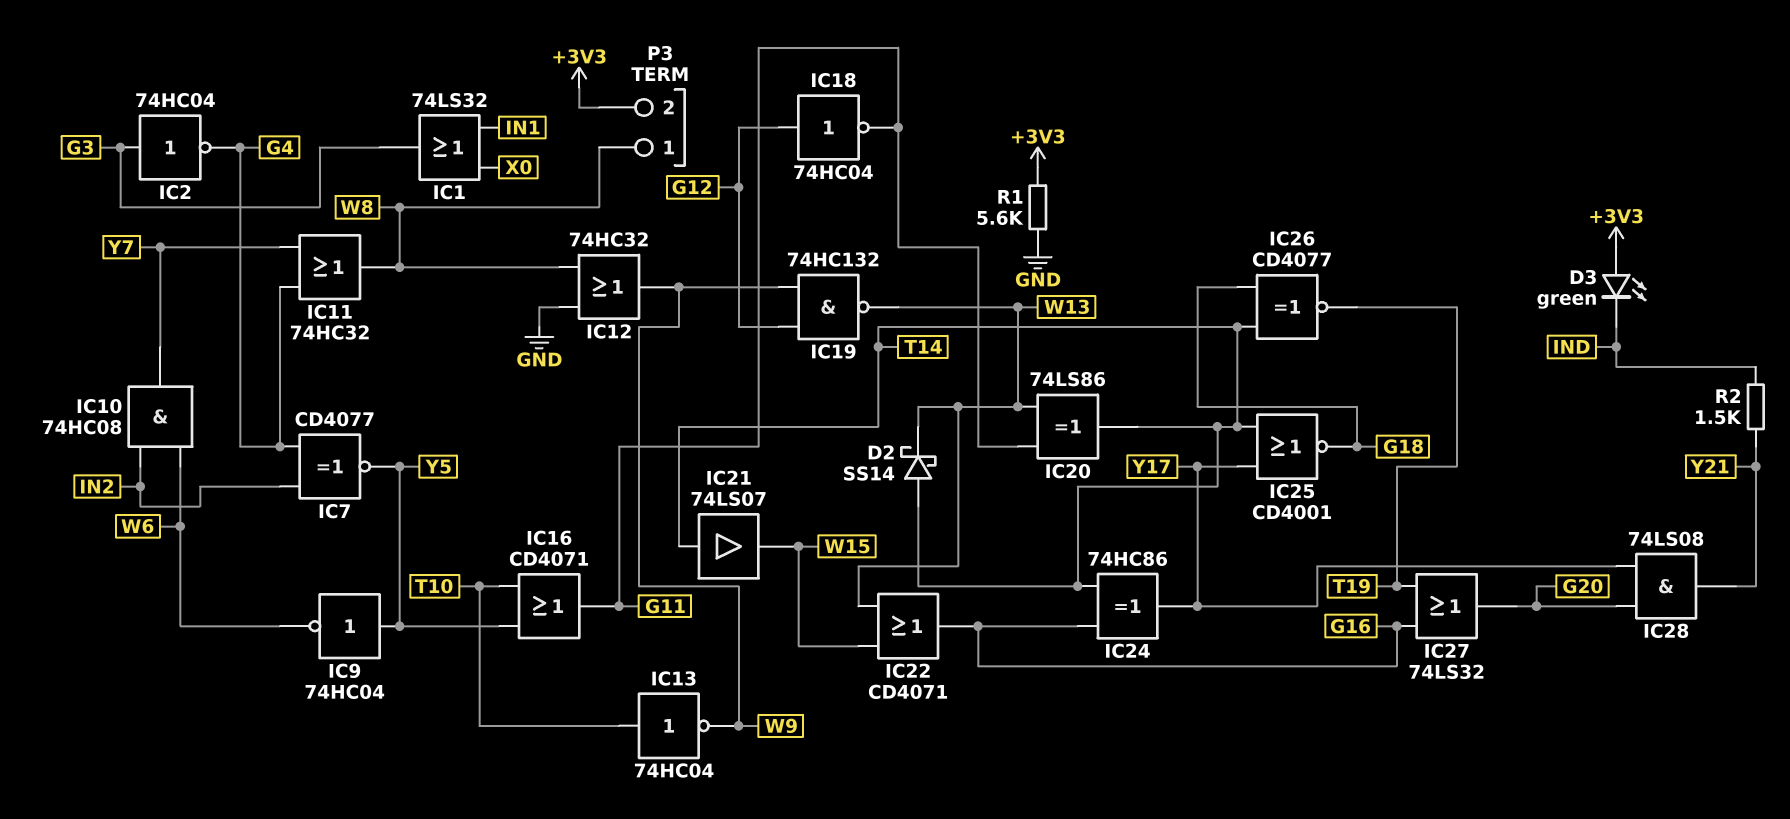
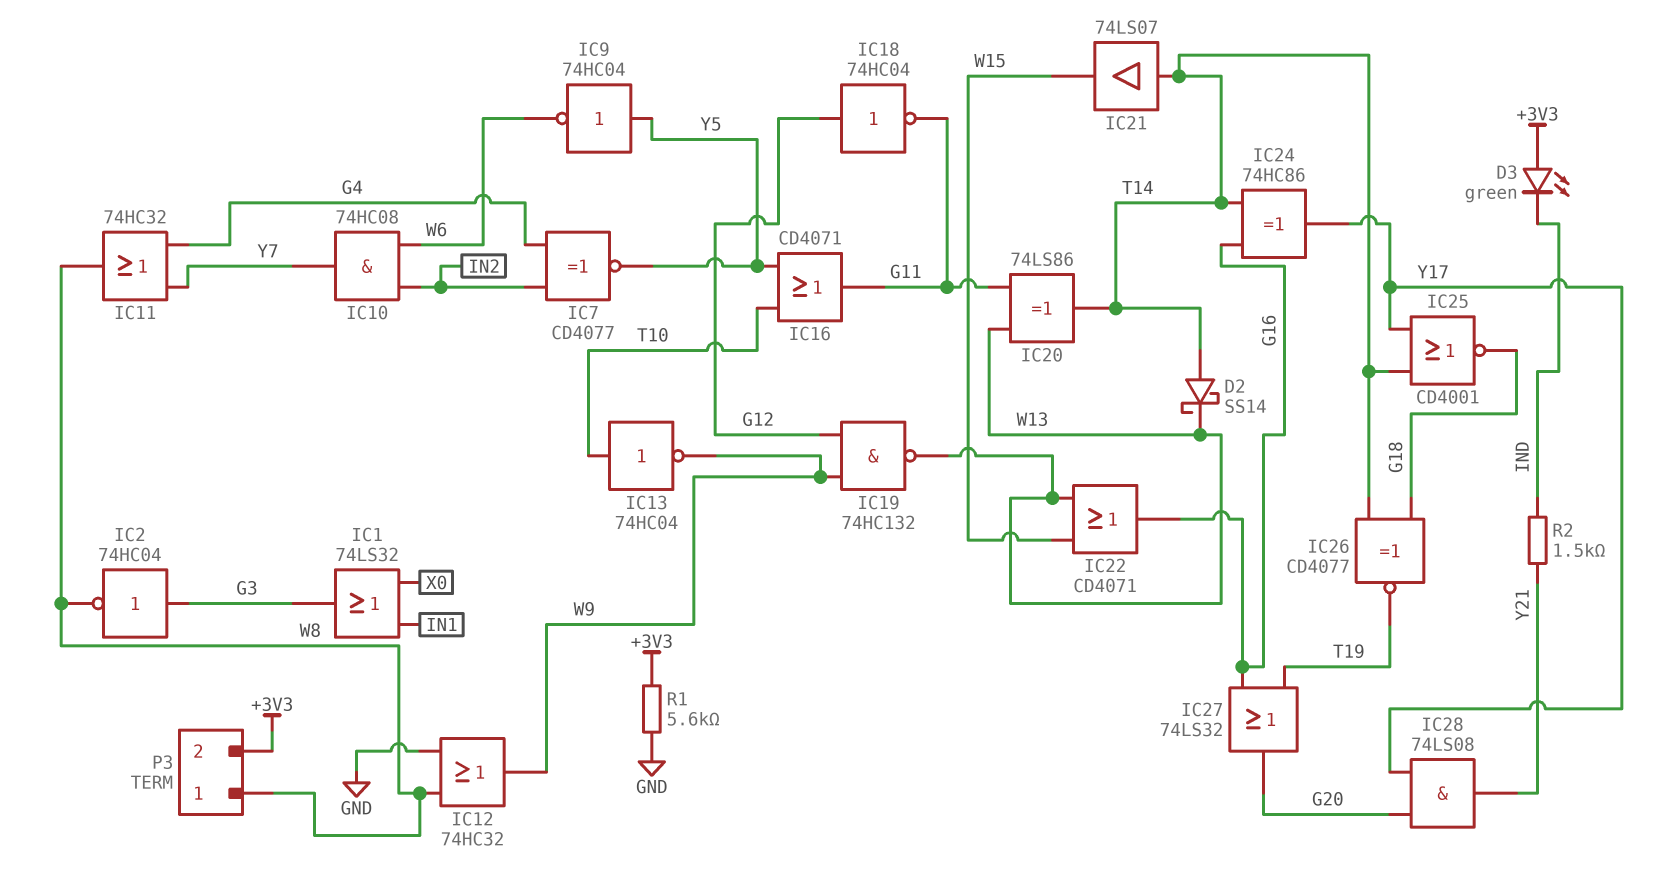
IC2: NOT 74HC04 (in G3, out G4) -> NOT 74HC04 (in G3, out W8)

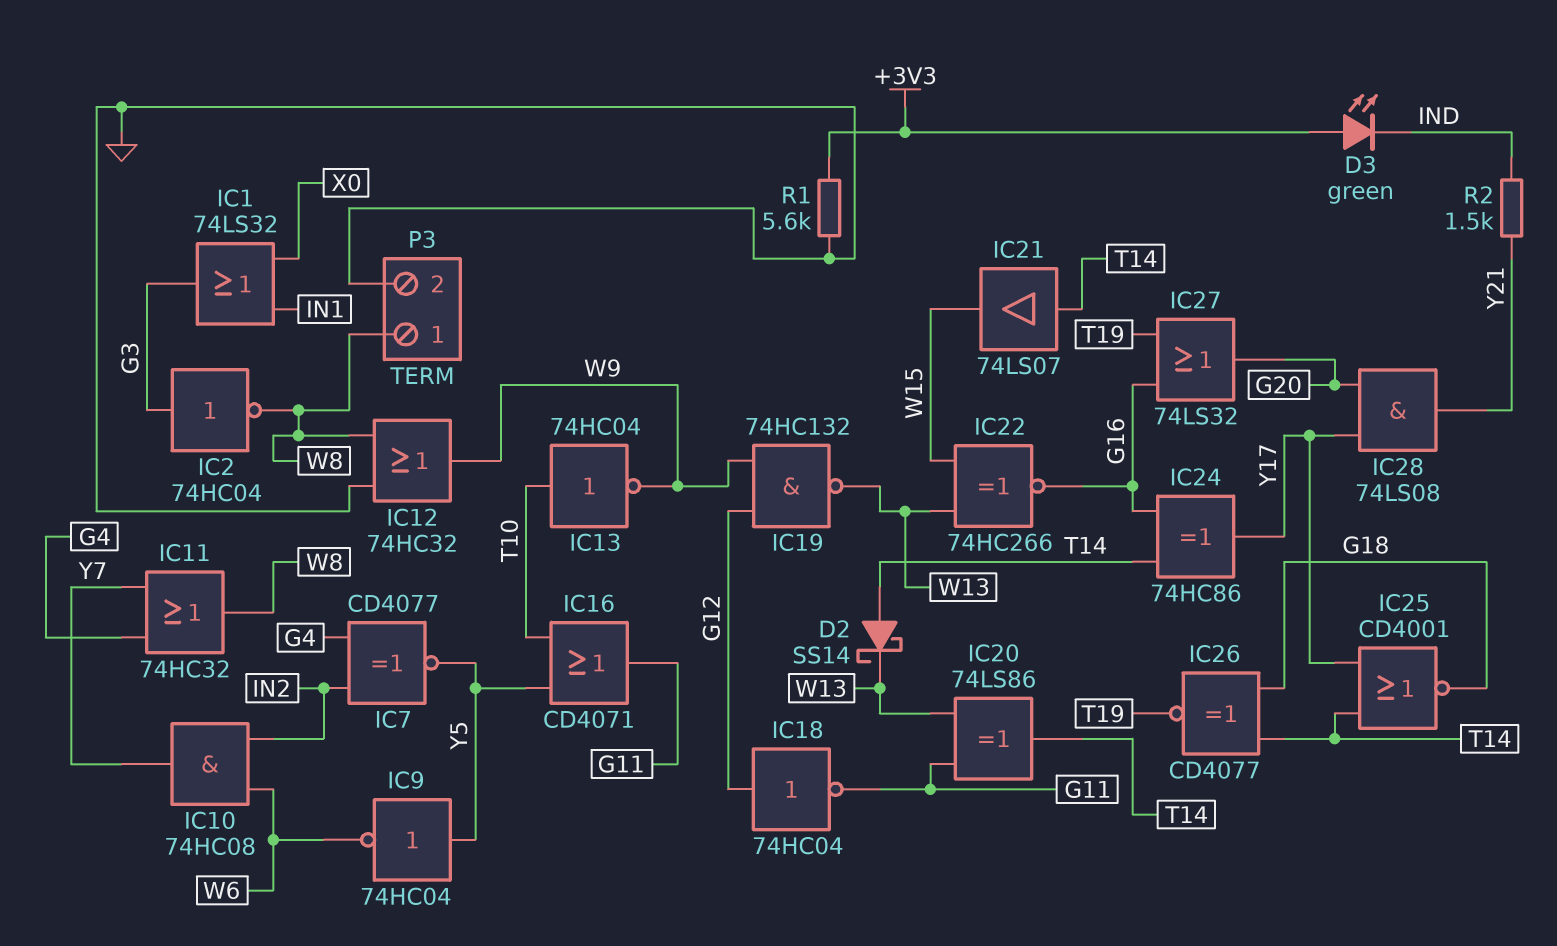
IC22: OR CD4071 (in W13, in W15, out G16) -> XNOR 74HC266 (in W13, in W15, out G16)
P3 pin 2: +3V3 -> GND

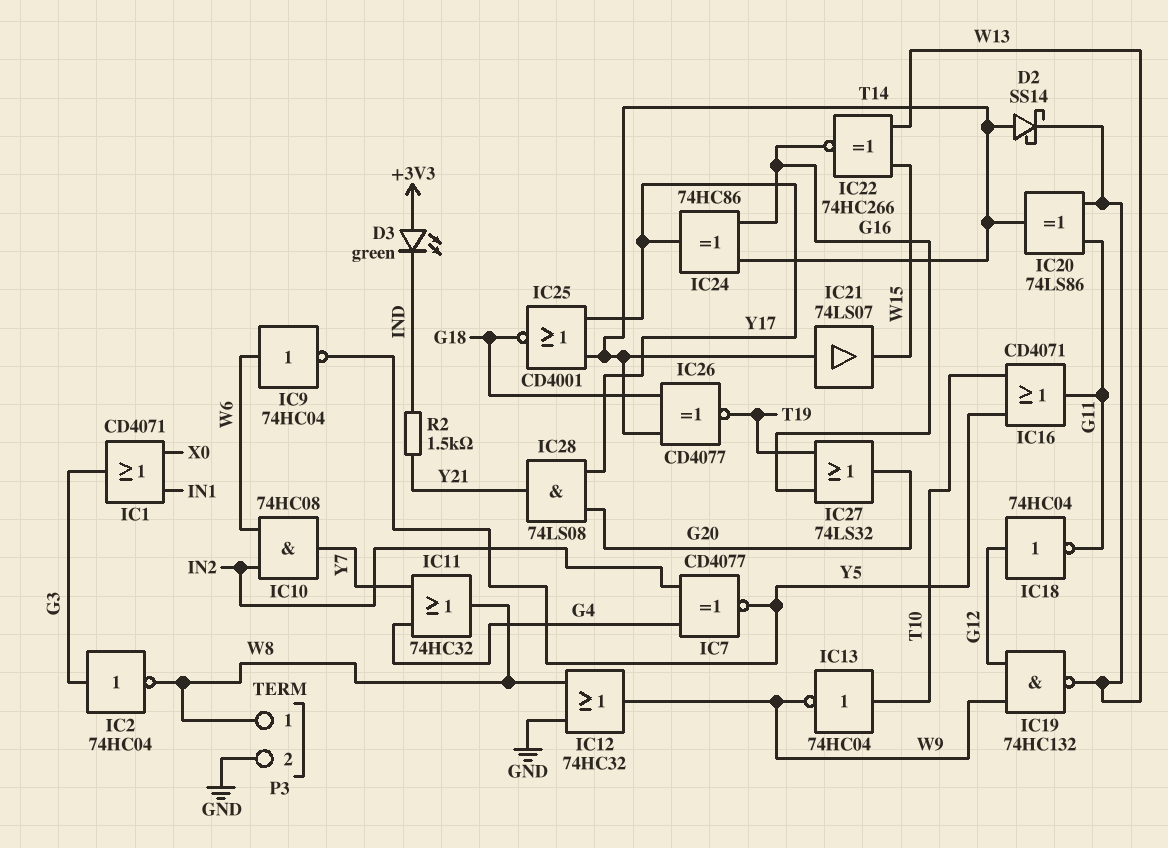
IC1: OR 74LS32 (in IN1, in X0, out G3) -> OR CD4071 (in IN1, in X0, out G3)
IC9: NOT 74HC04 (in Y5, out W6) -> NOT 74HC04 (in W6, out Y5)
R1: 5.6k (+3V3, GND) -> none

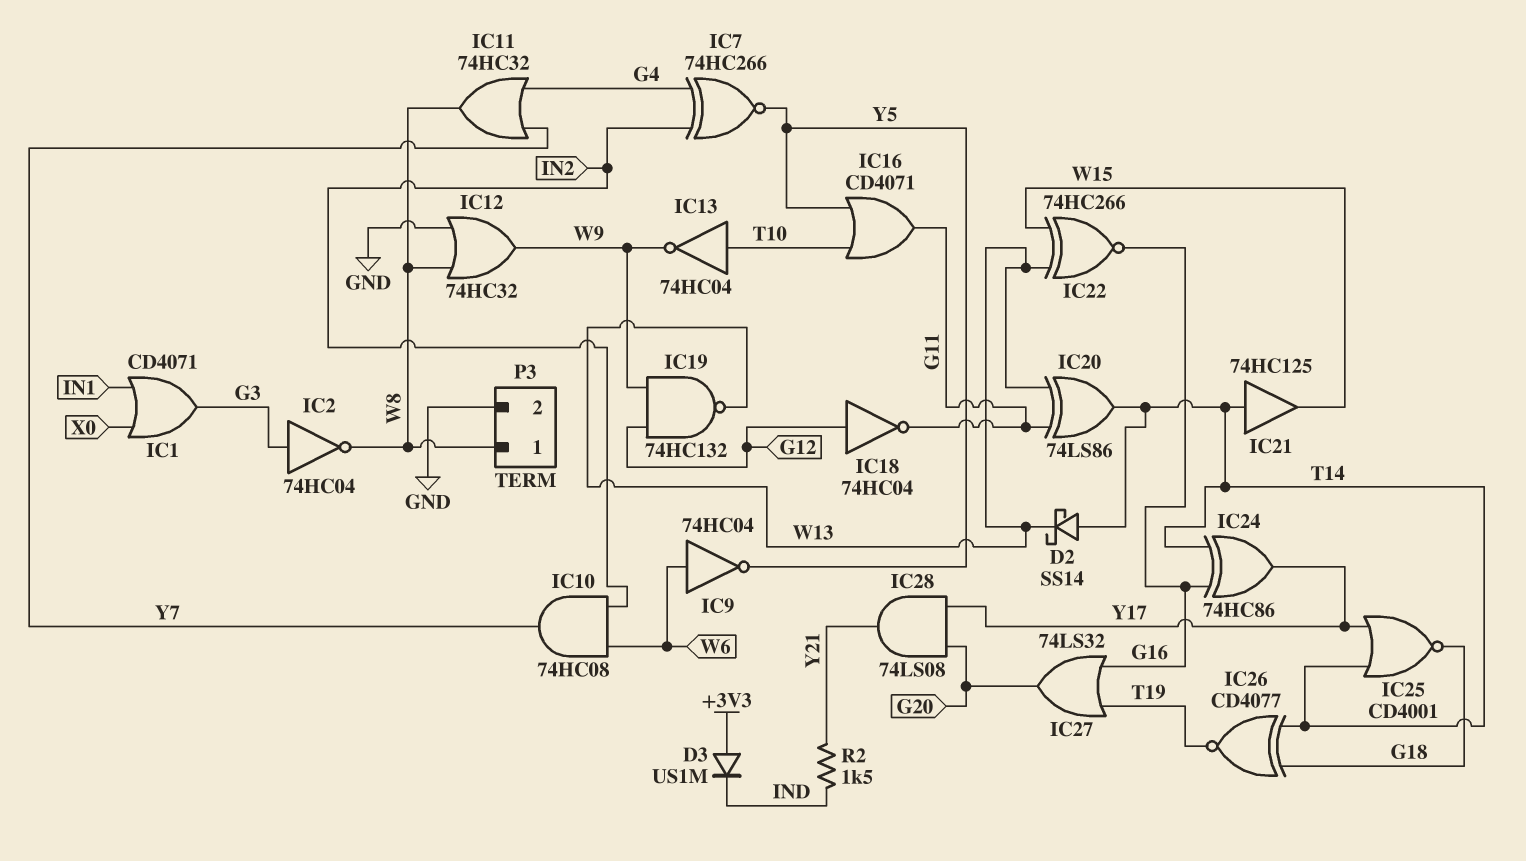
D3: LED green (A +3V3, K IND) -> diode US1M (A +3V3, K IND)
IC7: XNOR CD4077 (in G4, in IN2, out Y5) -> XNOR 74HC266 (in G4, in IN2, out Y5)
IC21: buffer 74LS07 (in T14, out W15) -> buffer 74HC125 (in T14, out W15)

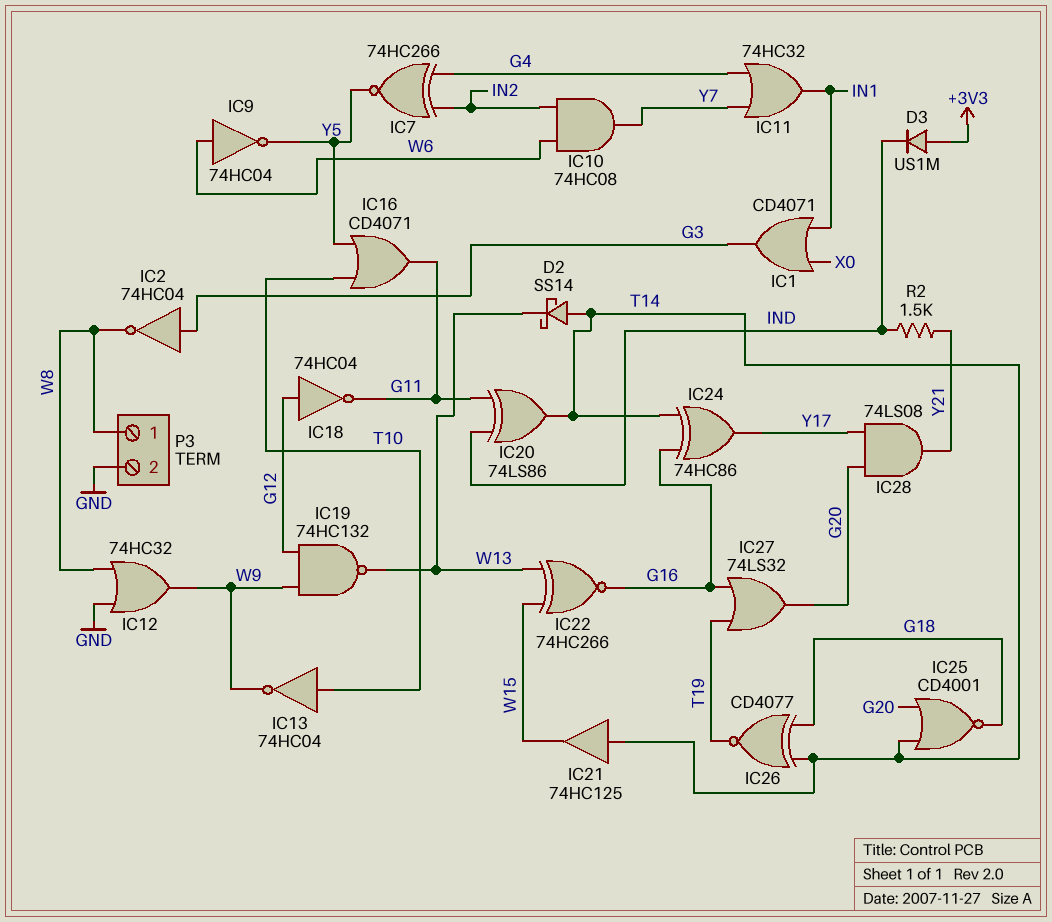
IC11: OR 74HC32 (in G4, in Y7, out W8) -> OR 74HC32 (in G4, in Y7, out IN1)
IC20: XOR 74LS86 (in G11, in W13, out T14) -> XOR 74LS86 (in G11, in IND, out T14)
IC25: NOR CD4001 (in T14, in Y17, out G18) -> NOR CD4001 (in G20, in T14, out G18)

